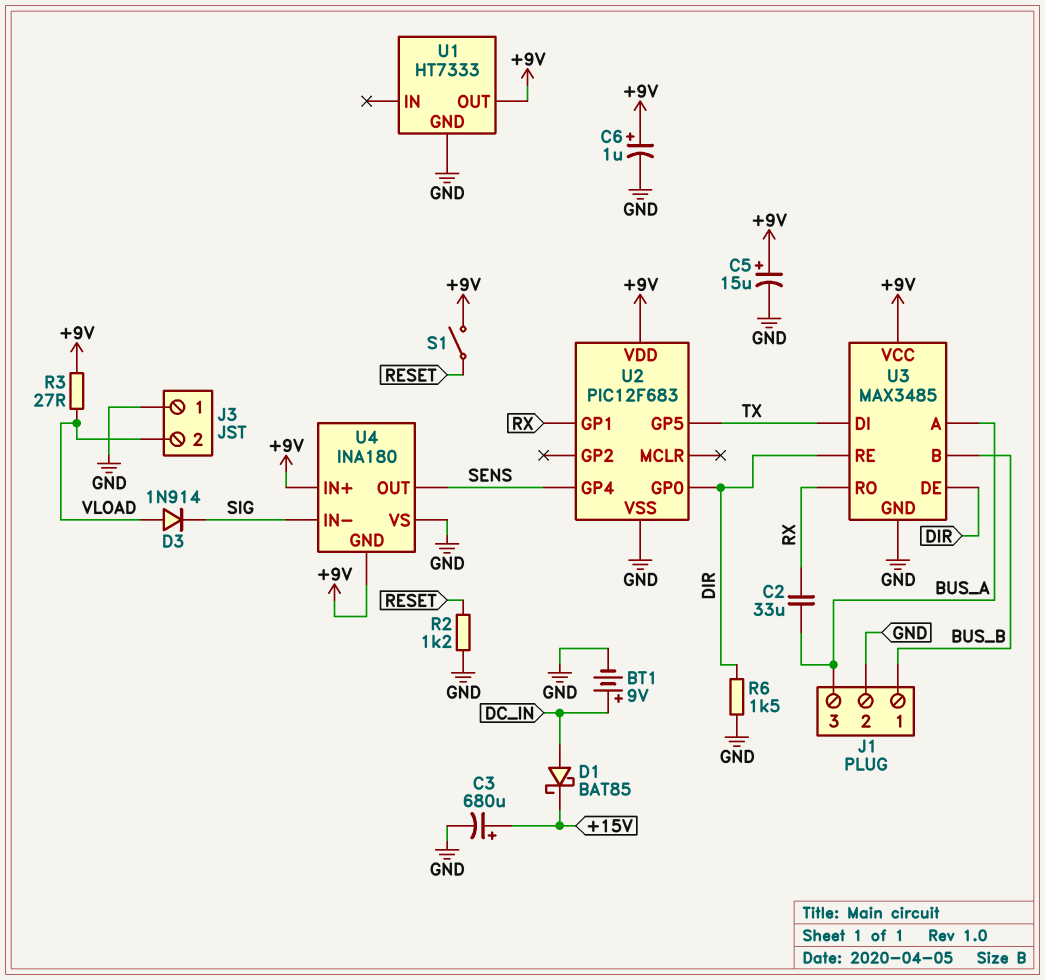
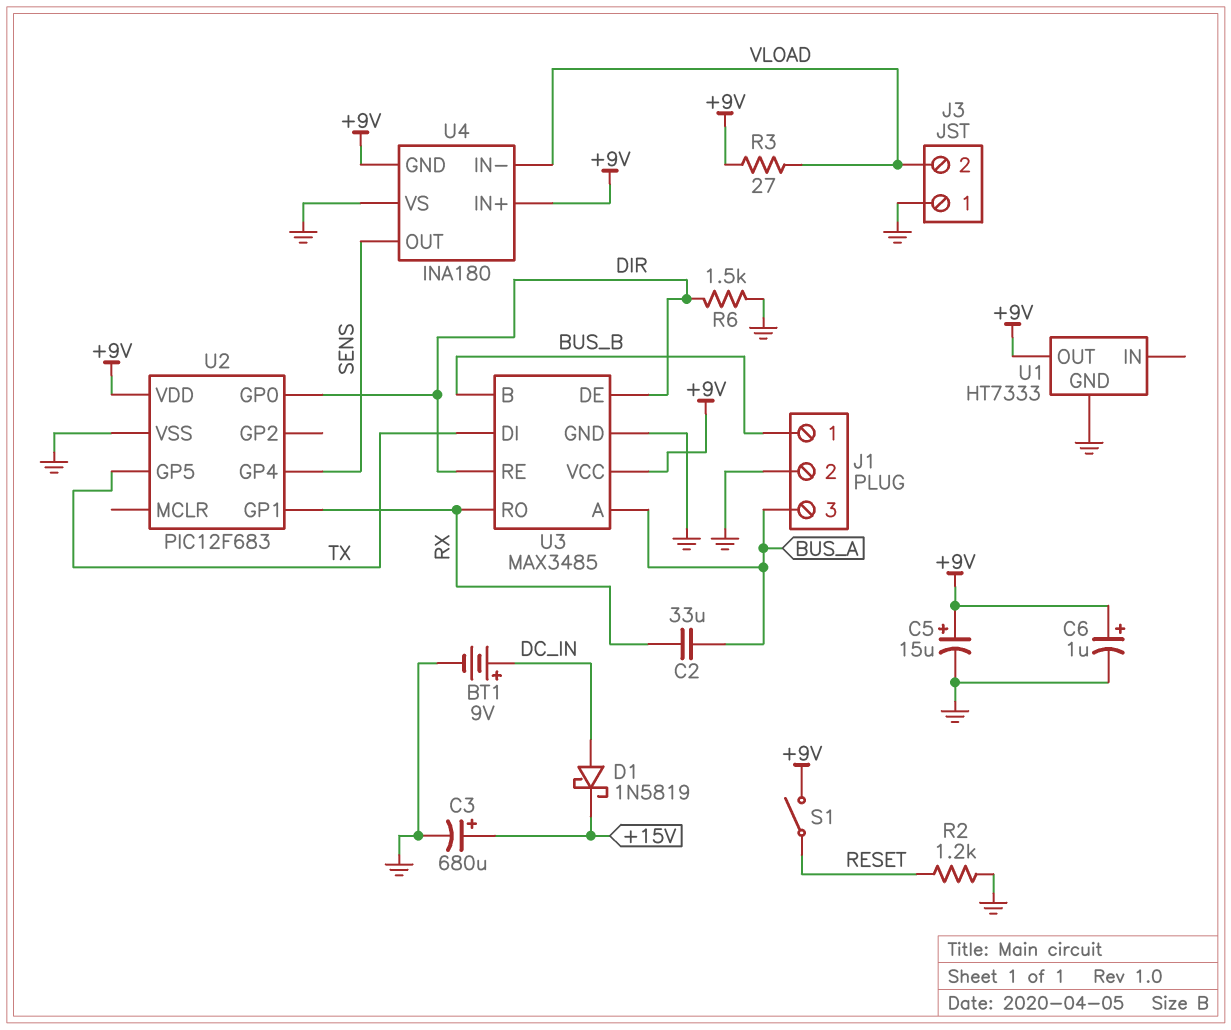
D1: schottky BAT85 (A DC_IN, K +15V) -> schottky 1N5819 (A DC_IN, K +15V)
D3: diode 1N914 (A VLOAD, K SIG) -> none
U4 pin IN-: SIG -> VLOAD

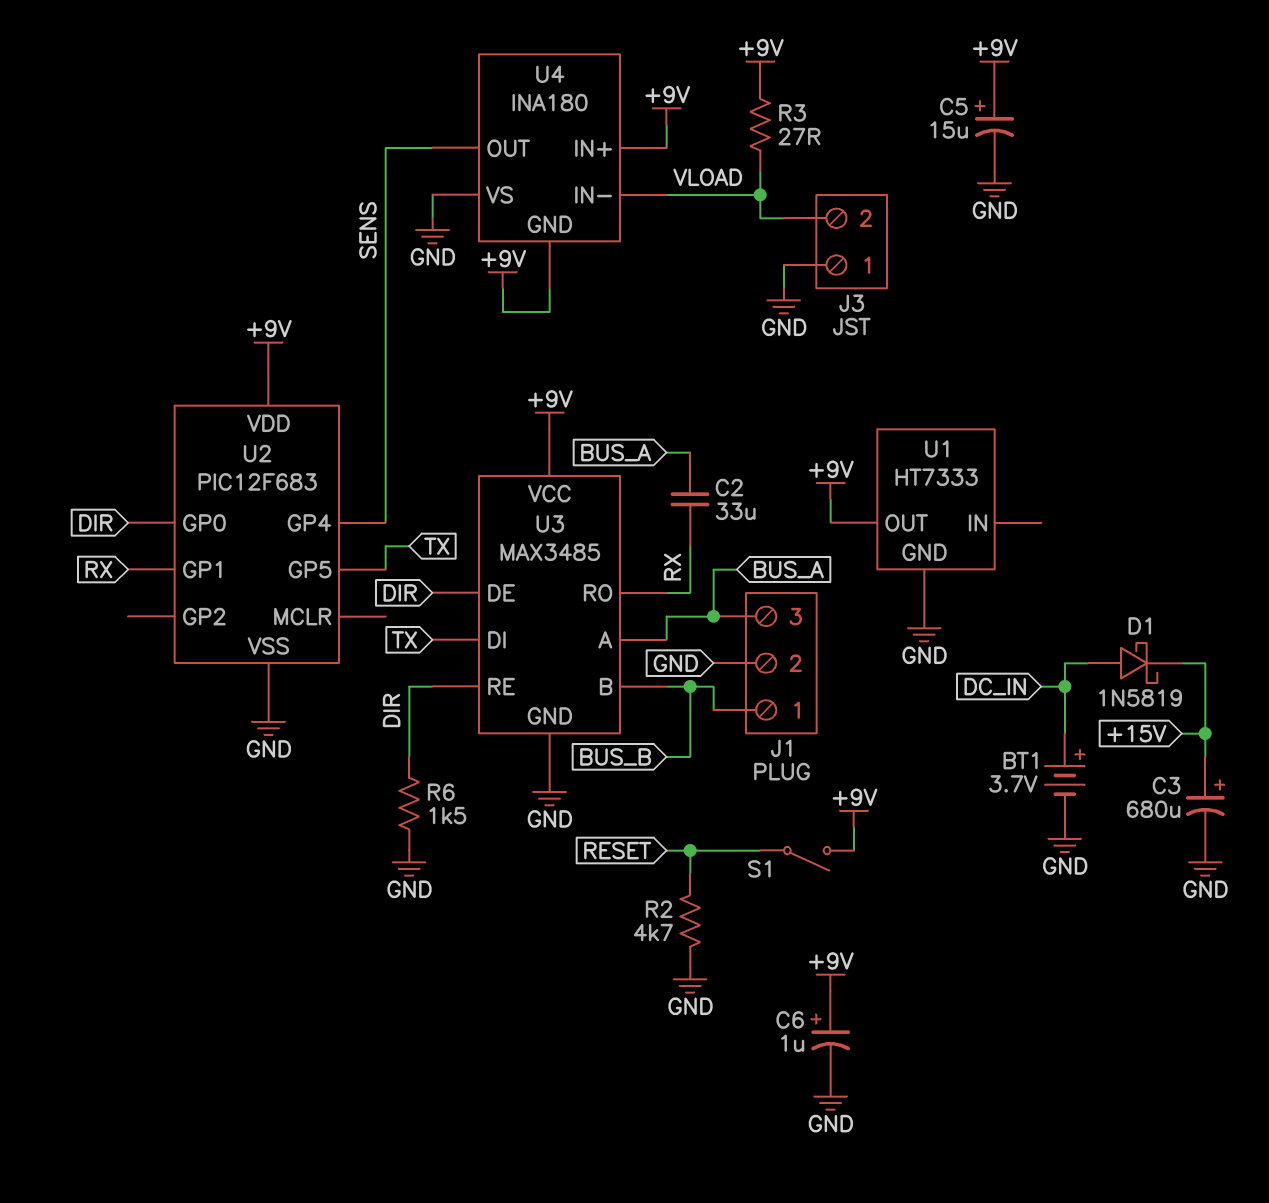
BT1: 9V (plus DC_IN, minus GND) -> 3.7V (plus DC_IN, minus GND)
R2: 1.2k (GND, RESET) -> 4.7k (GND, RESET)

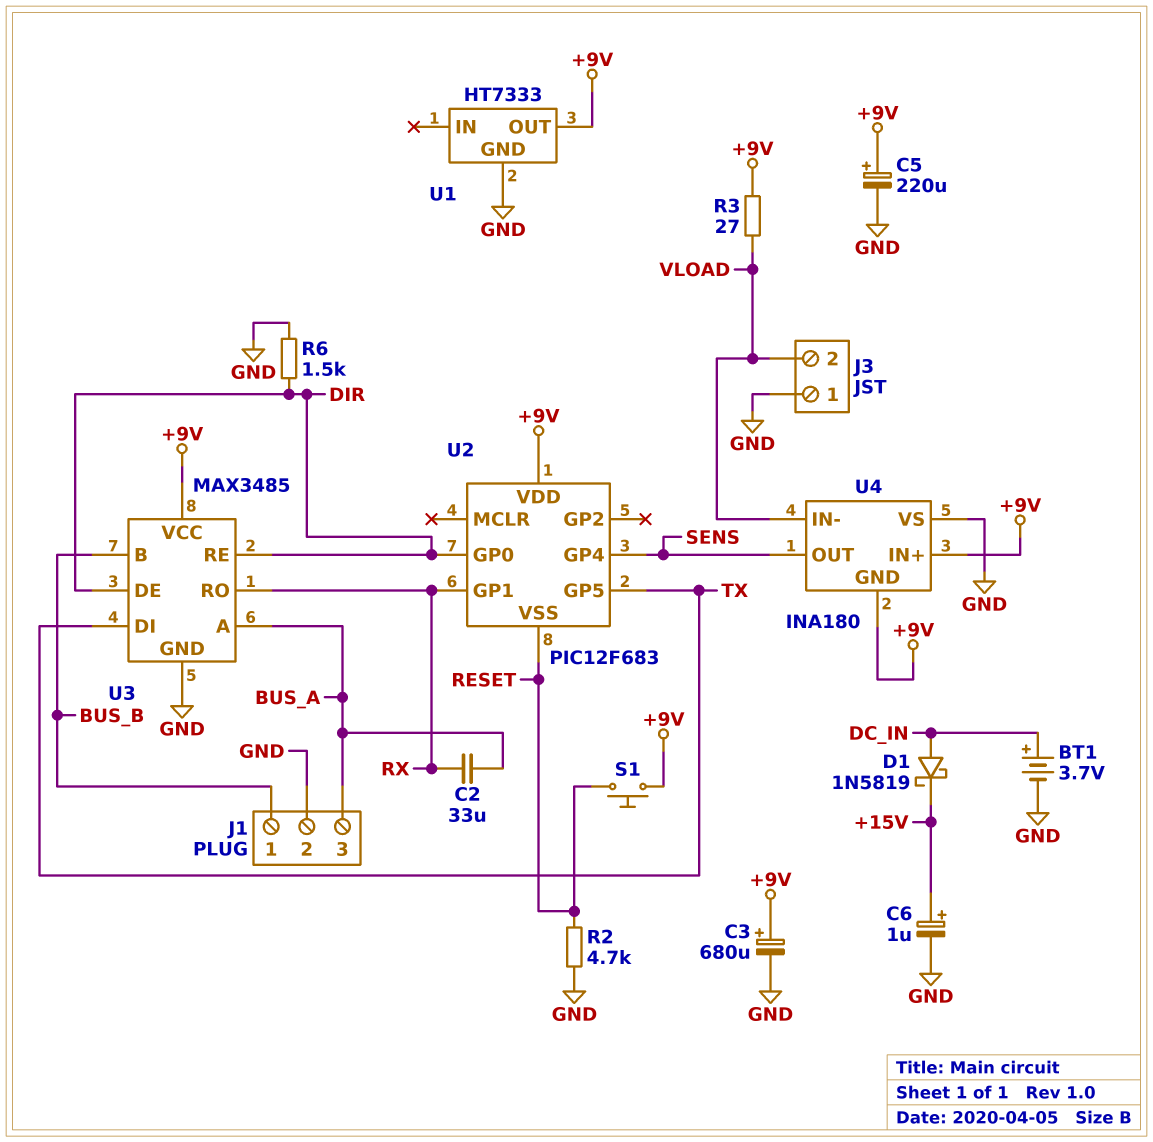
C3: 680uF (plus +15V, minus GND) -> 680uF (plus +9V, minus GND)
C5: 15uF (plus +9V, minus GND) -> 220uF (plus +9V, minus GND)
C6: 1uF (plus +9V, minus GND) -> 1uF (plus +15V, minus GND)
S1: switch (+9V, RESET) -> button (+9V, RESET)
U2 pin VSS: GND -> RESET

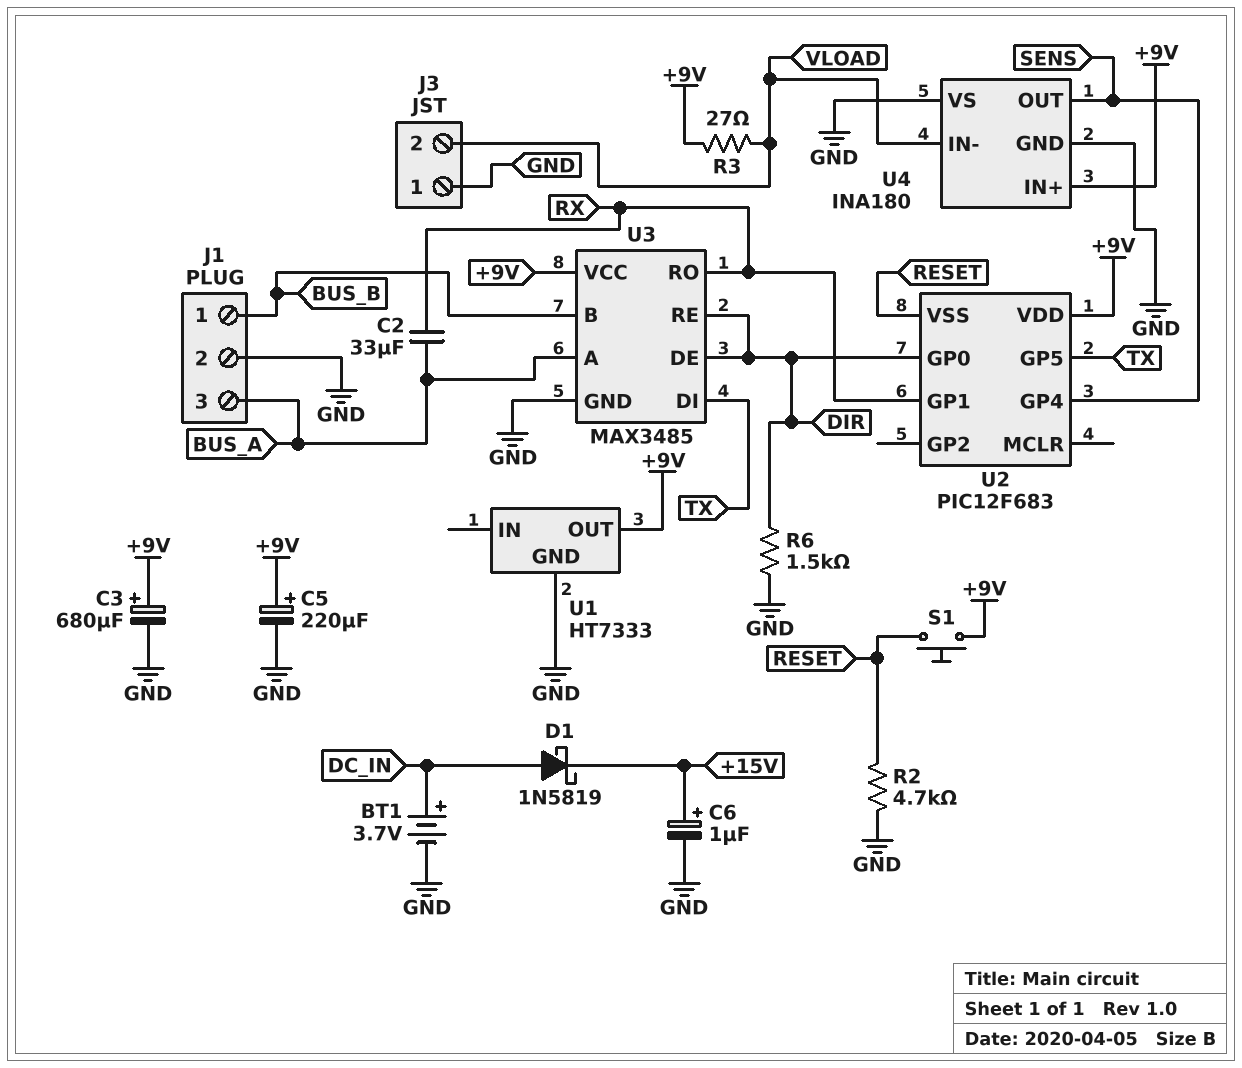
U4 pin GND: +9V -> GND

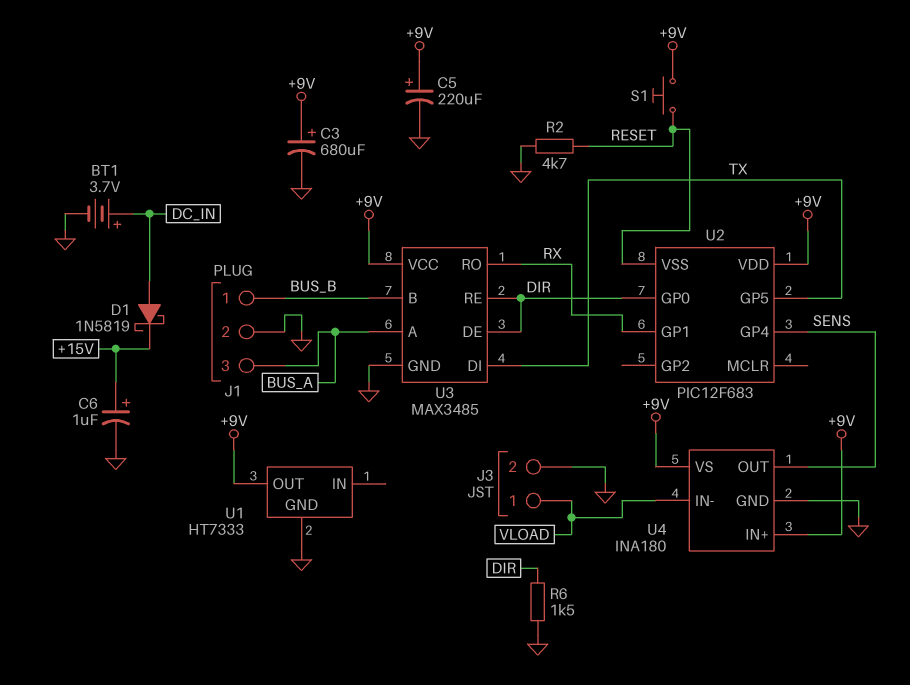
C2: 33uF (BUS_A, RX) -> none
J3 pin 1: GND -> VLOAD
J3 pin 2: VLOAD -> GND
R3: 27 (+9V, VLOAD) -> none
U4 pin VS: GND -> +9V

